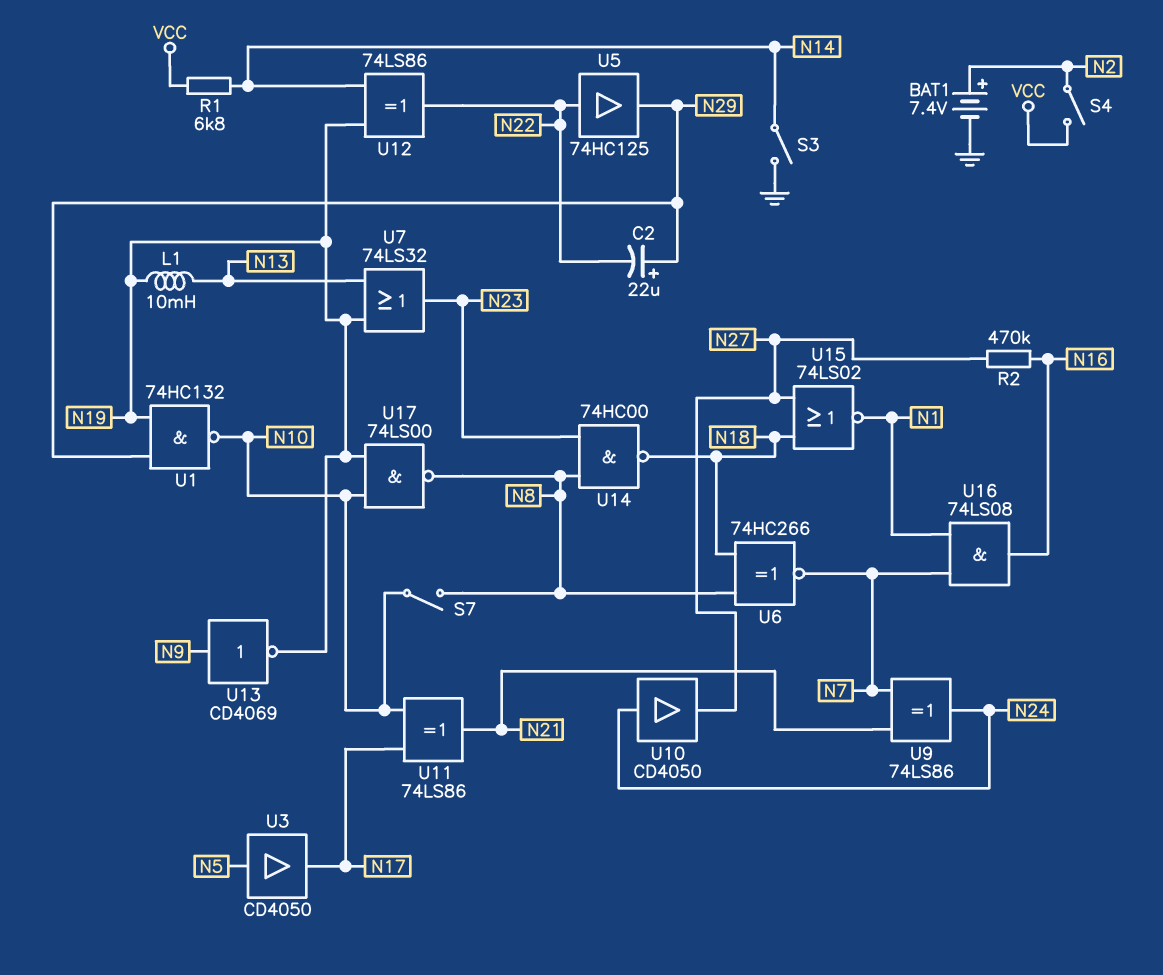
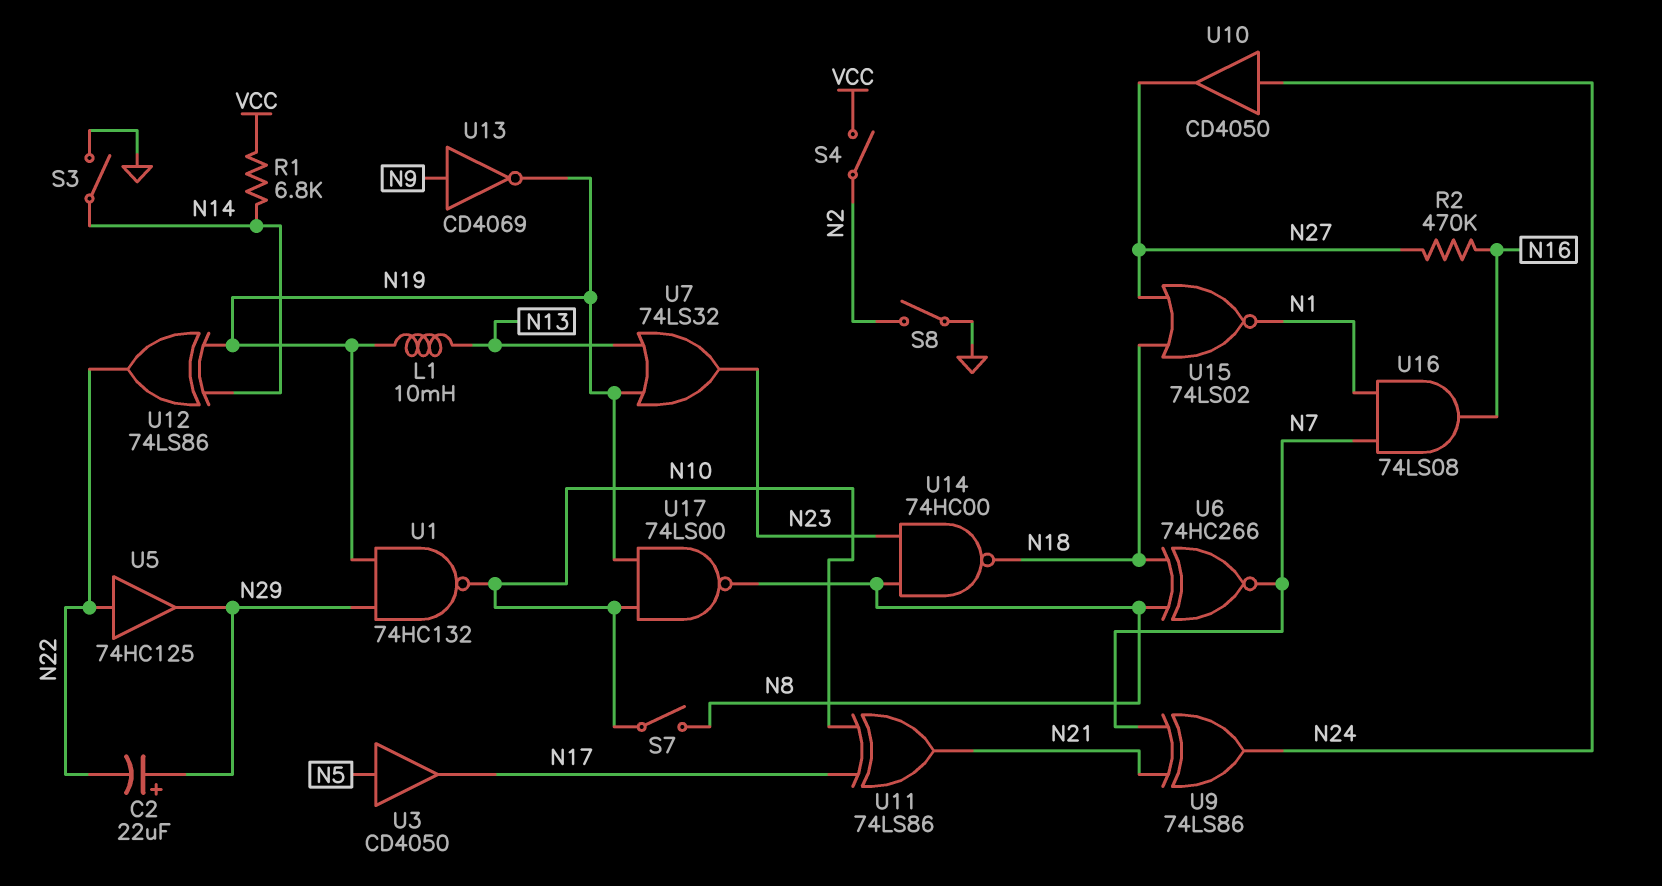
BAT1: 7.4V (plus N2, minus GND) -> none
S8: none -> switch (GND, N2)

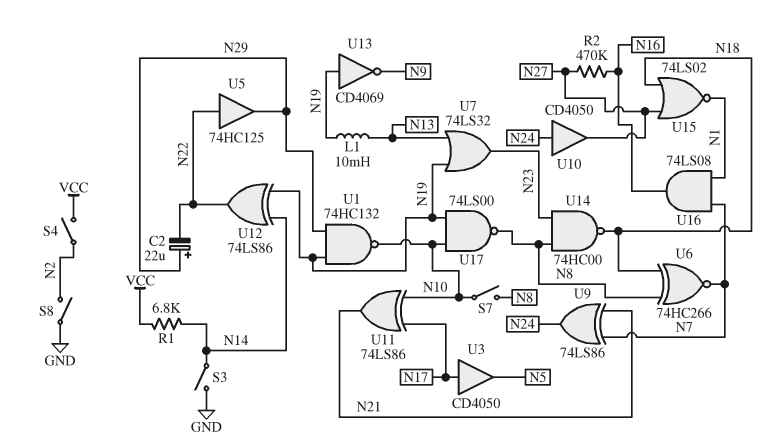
U3: buffer CD4050 (in N5, out N17) -> buffer CD4050 (in N17, out N5)
U13: NOT CD4069 (in N9, out N19) -> NOT CD4069 (in N19, out N9)

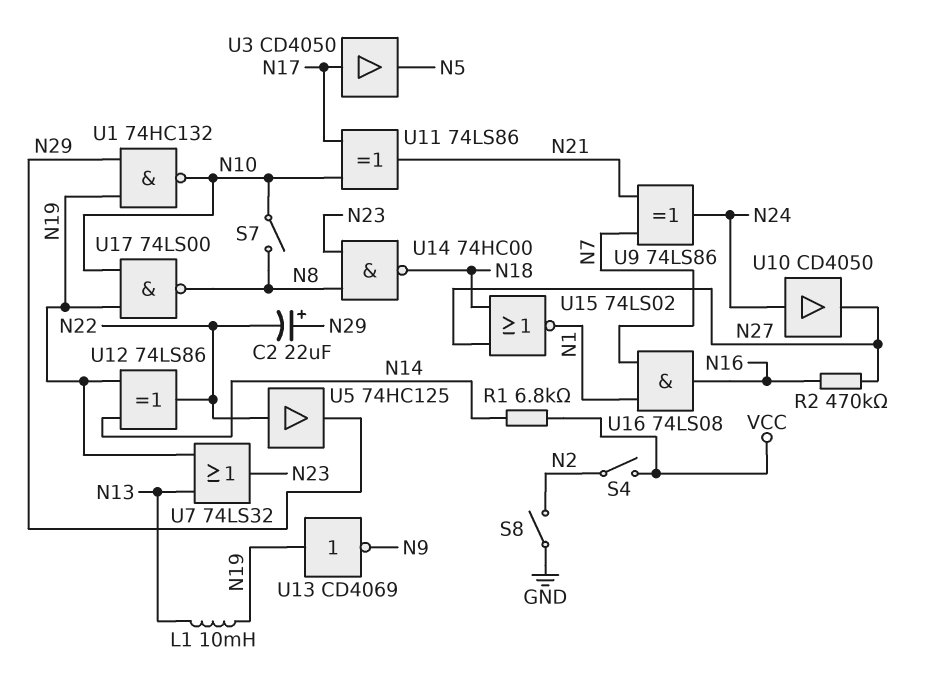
S3: switch (GND, N14) -> none
U6: XNOR 74HC266 (in N8, in N18, out N7) -> none

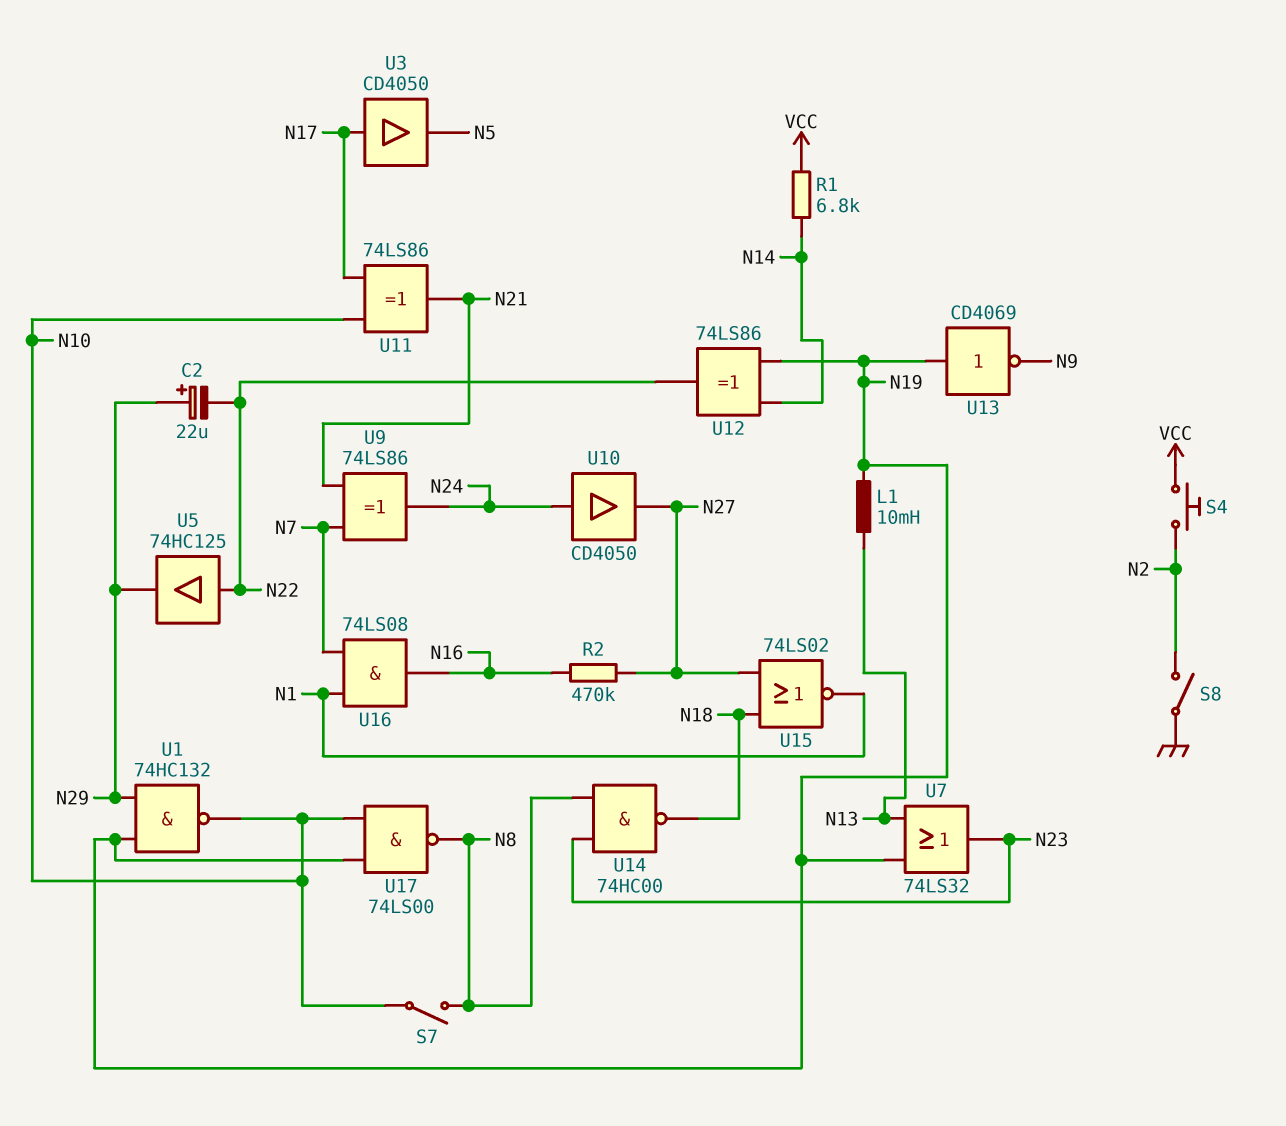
S4: switch (N2, VCC) -> button (N2, VCC)

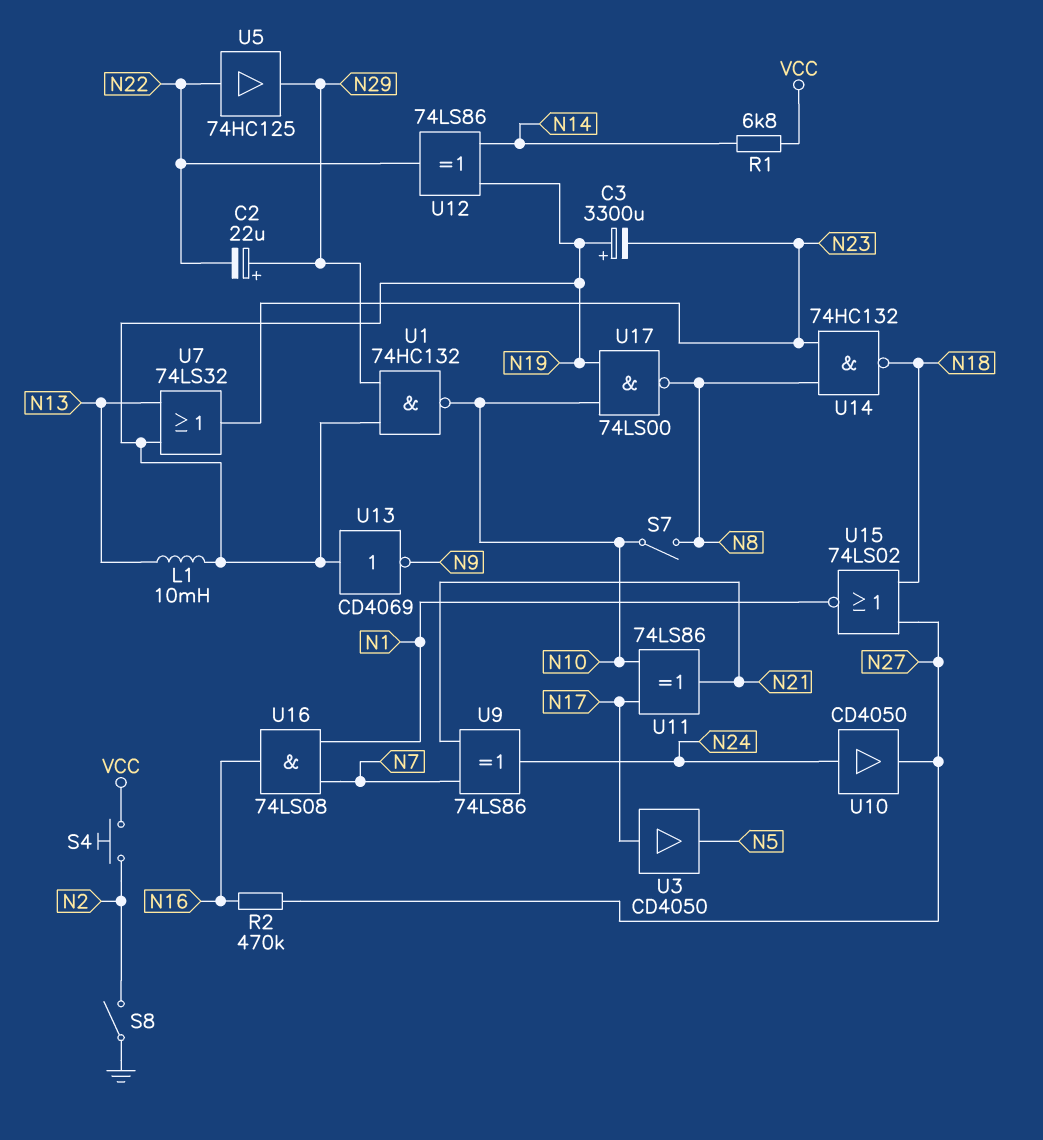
C3: none -> 3300uF (plus N19, minus N23)
U14: NAND 74HC00 (in N8, in N23, out N18) -> NAND 74HC132 (in N8, in N23, out N18)

